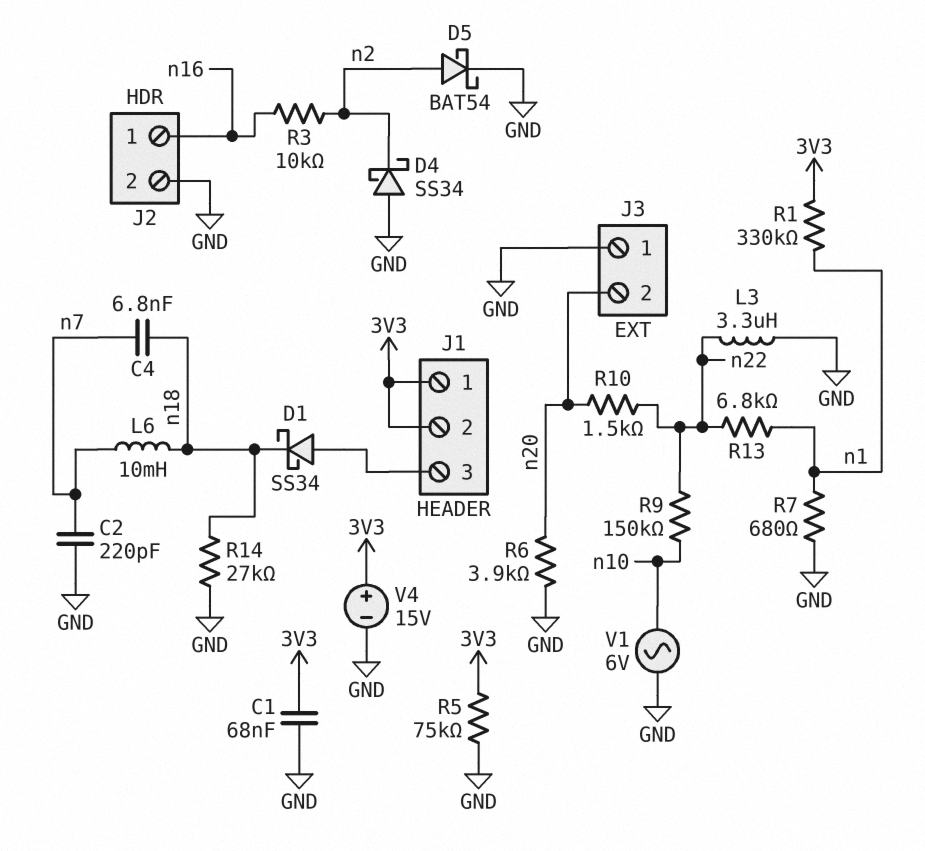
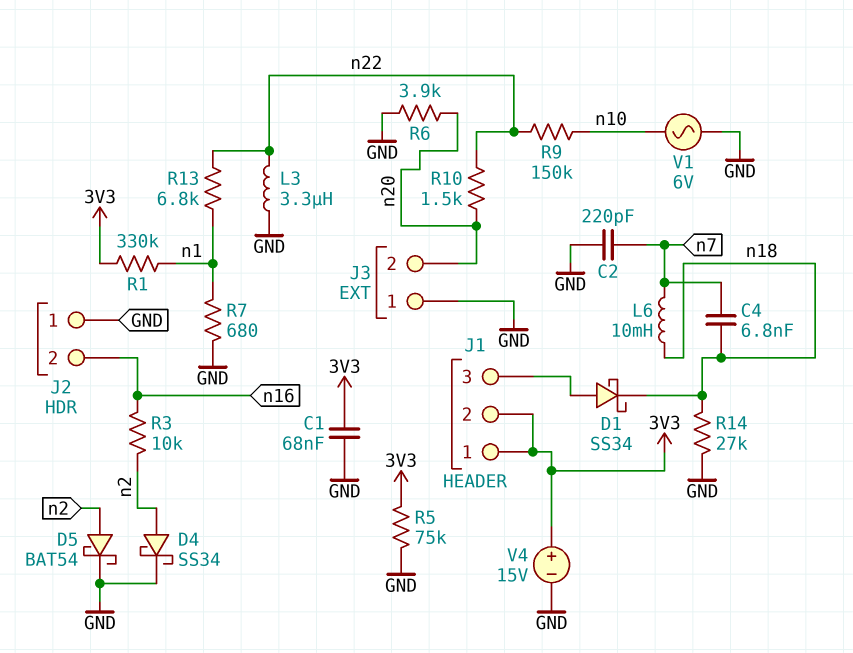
D4: schottky SS34 (A GND, K n2) -> schottky SS34 (A n2, K GND)
J2 pin 1: n16 -> GND
J2 pin 2: GND -> n16

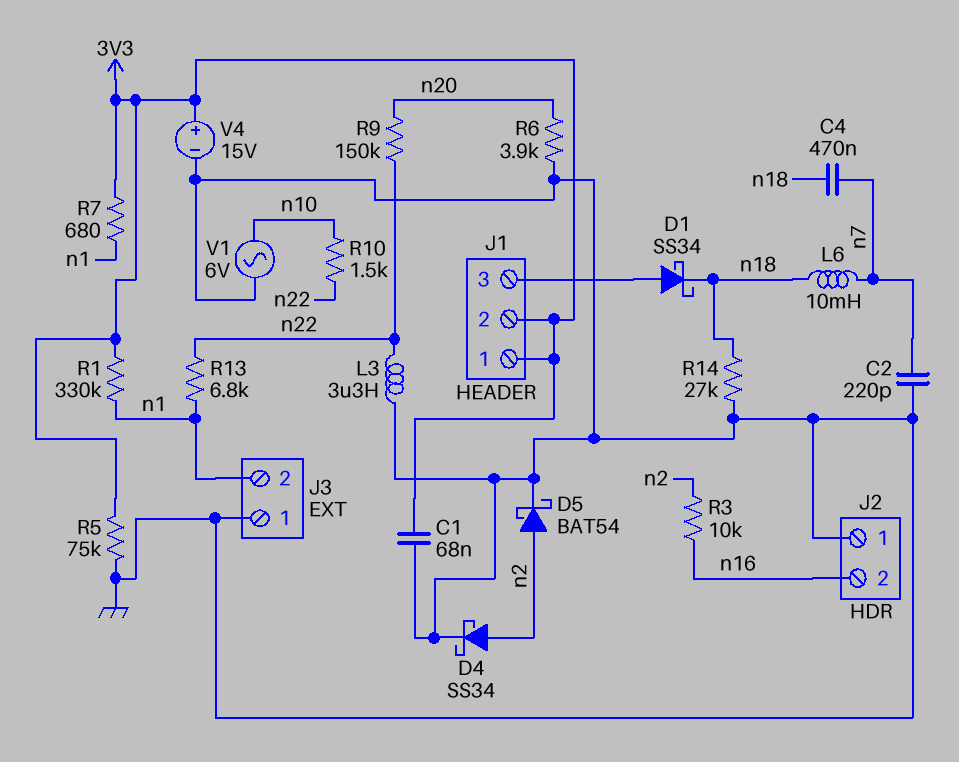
C4: 6.8nF (n7, n18) -> 470nF (n7, n18)
J3 pin 2: n20 -> n1
R7: 680 (GND, n1) -> 680 (3V3, n1)
R9: 150k (n10, n22) -> 150k (n20, n22)
R10: 1.5k (n20, n22) -> 1.5k (n10, n22)

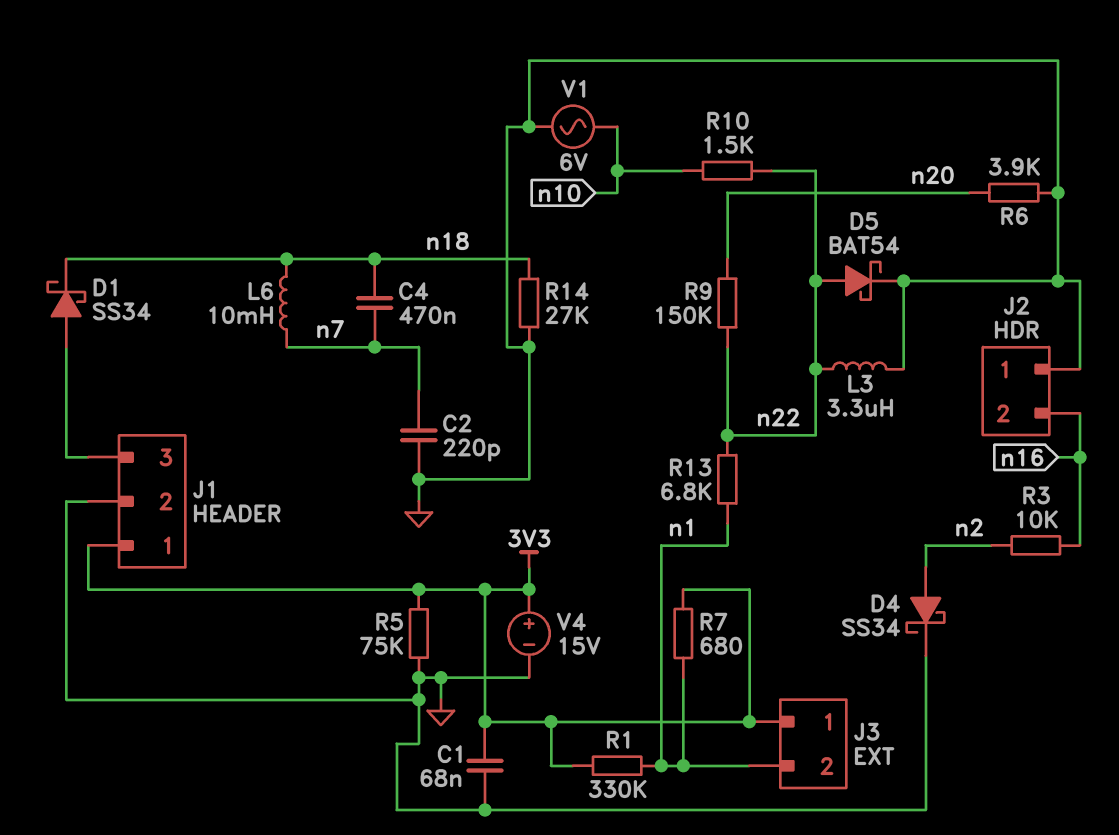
D5: schottky BAT54 (A n2, K GND) -> schottky BAT54 (A n22, K GND)
J1 pin 2: 3V3 -> GND
J3 pin 1: GND -> 3V3

